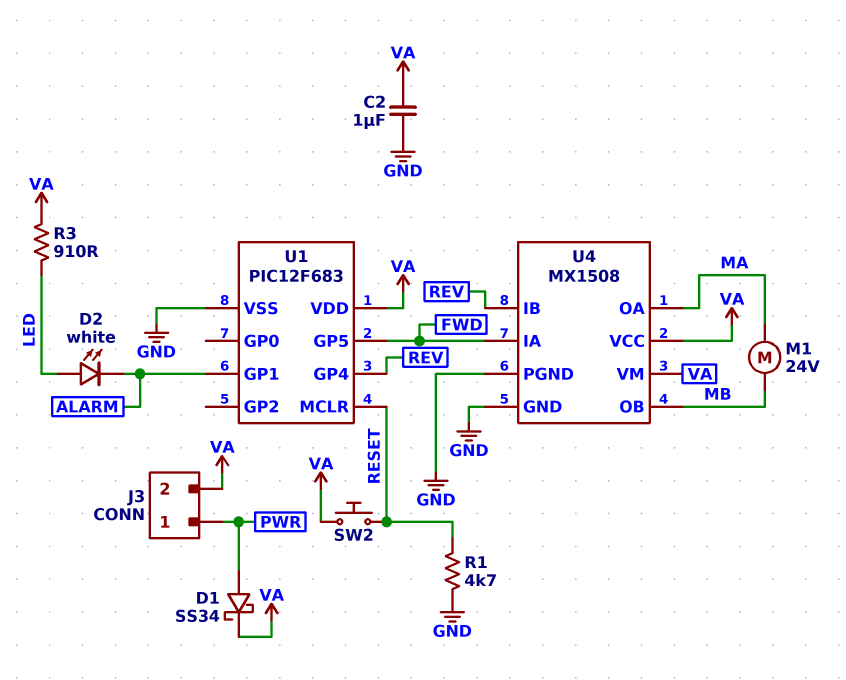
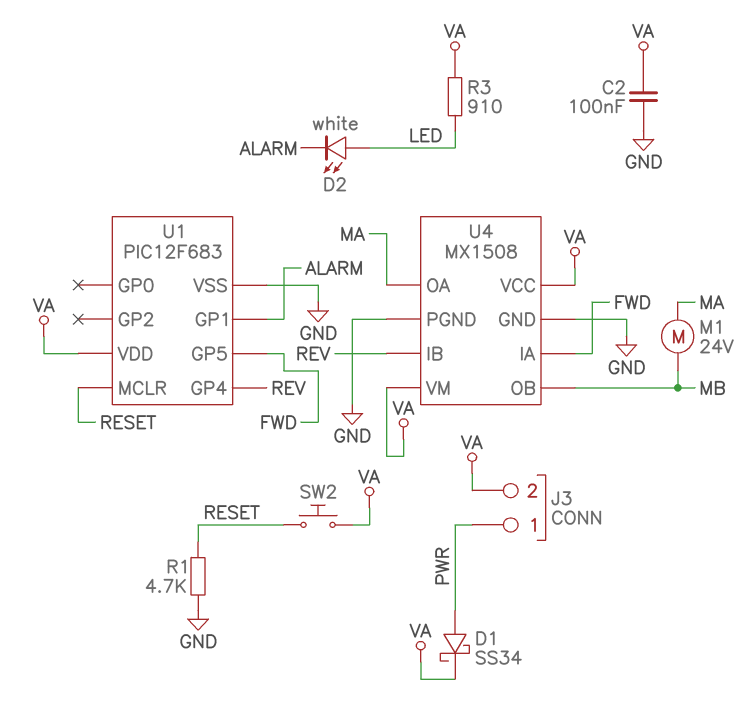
C2: 1uF (GND, VA) -> 100nF (GND, VA)

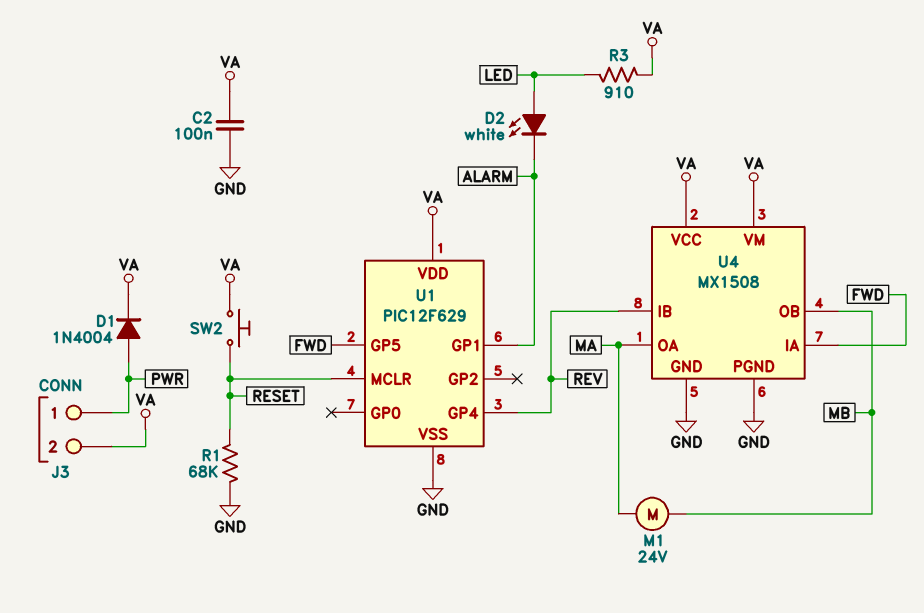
D1: schottky SS34 (A PWR, K VA) -> diode 1N4004 (A PWR, K VA)
R1: 4.7k (GND, RESET) -> 68k (GND, RESET)
U1: PIC12F683 -> PIC12F629

